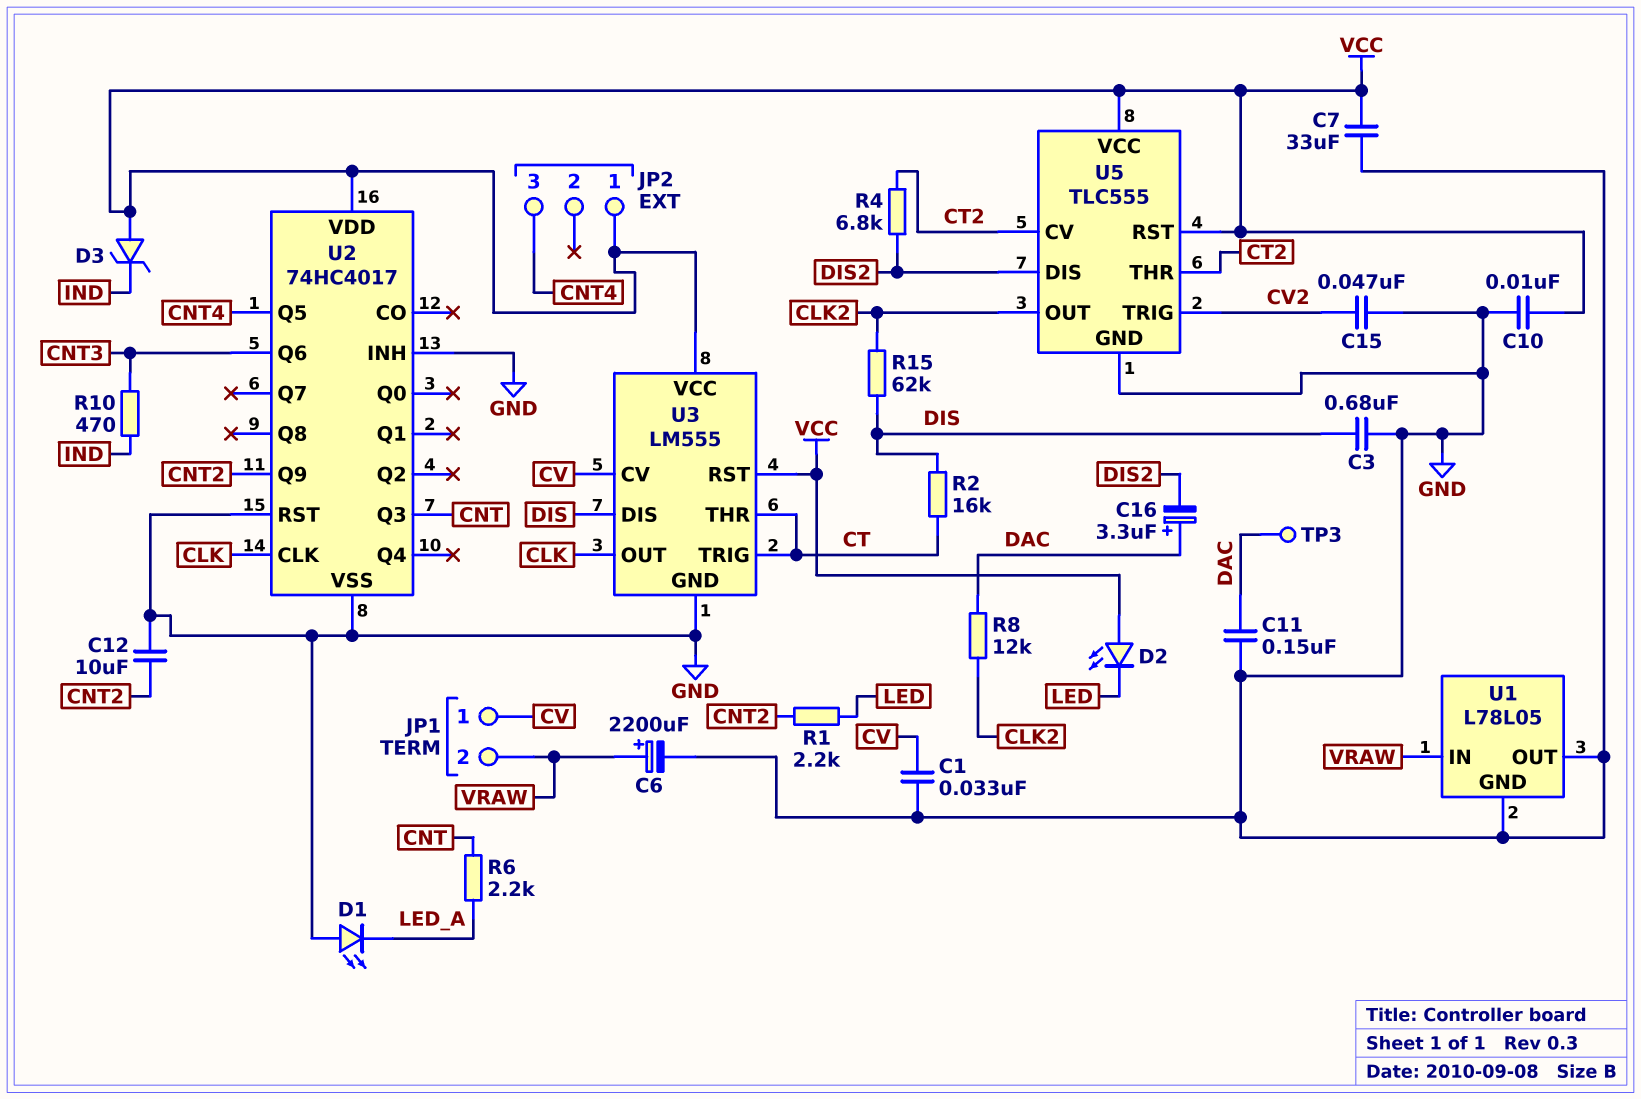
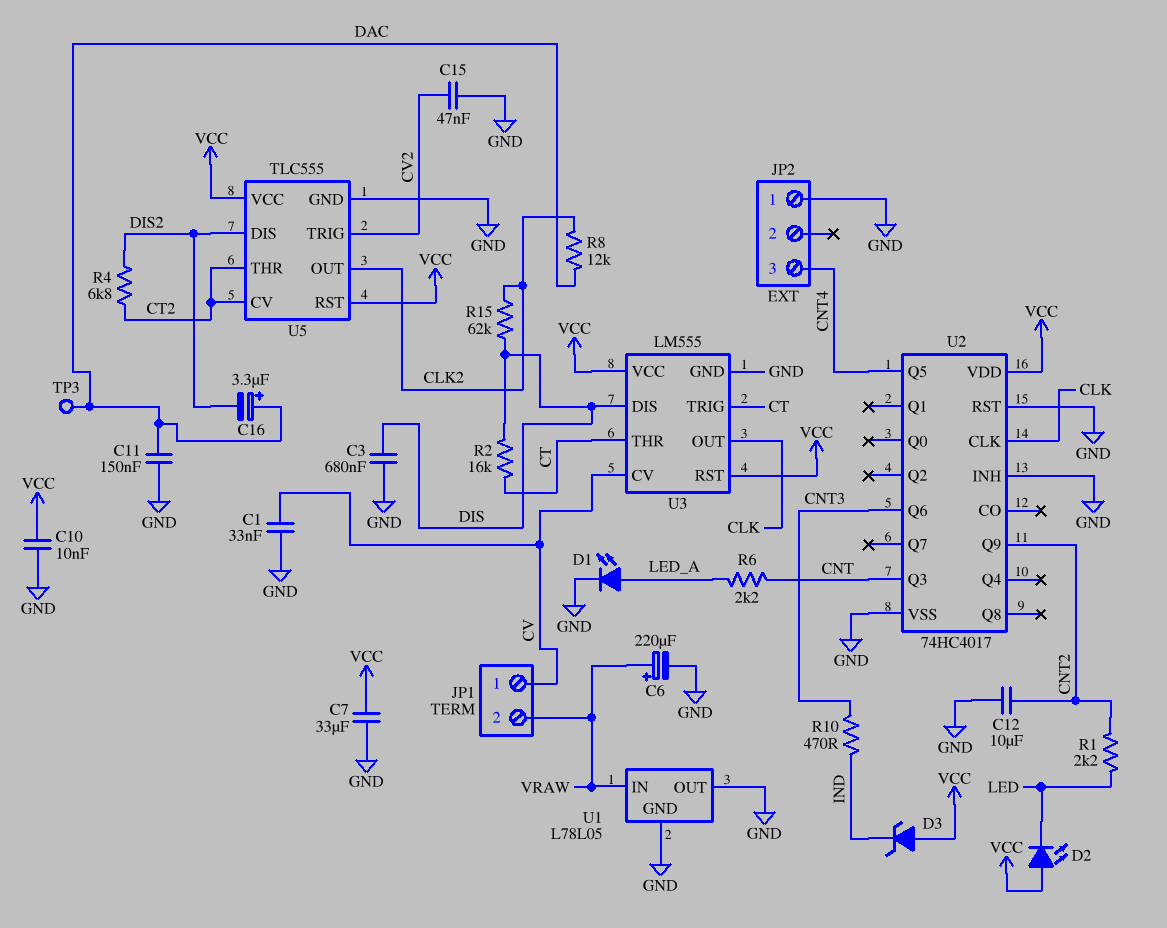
C6: 2200uF (plus VRAW, minus GND) -> 220uF (plus VRAW, minus GND)
D1: LED (A GND, K LED_A) -> LED (A LED_A, K GND)
JP2 pin 1: VCC -> GND

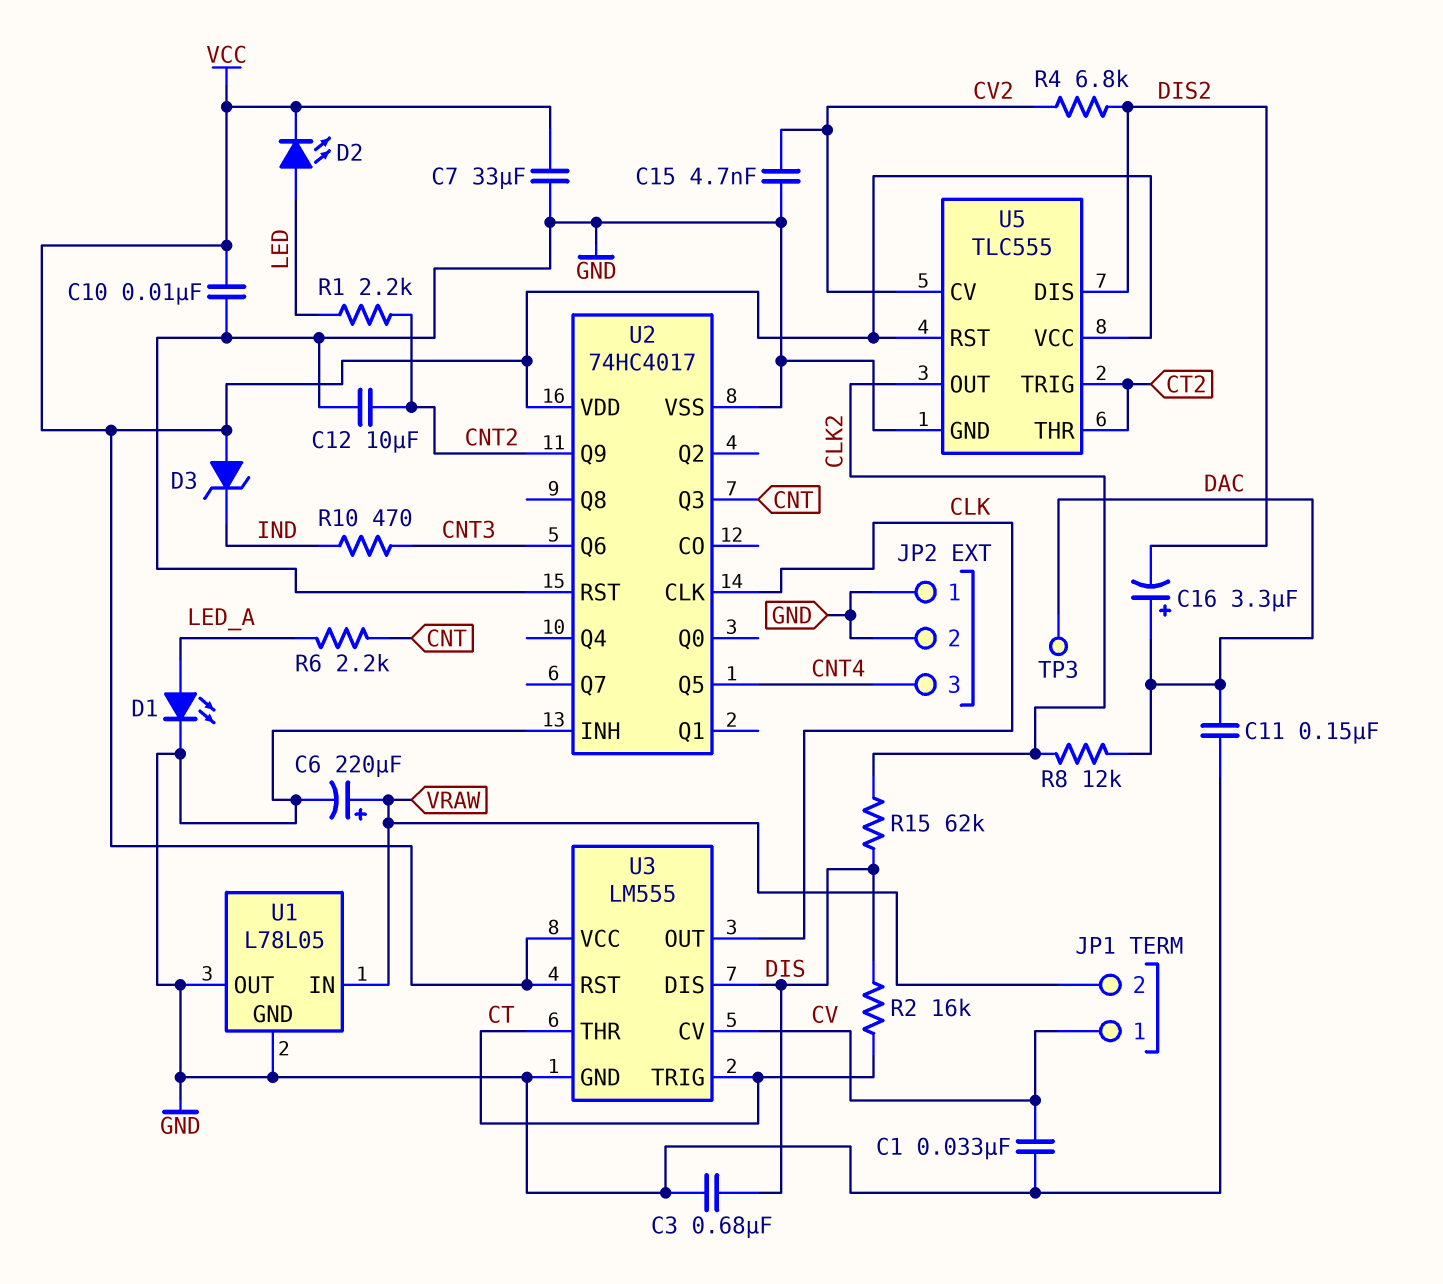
C15: 47nF (CV2, GND) -> 4.7nF (CV2, GND)
D2: LED (A VCC, K LED) -> LED (A LED, K VCC)
JP2 pin 2: none -> GND
R4: 6.8k (CT2, DIS2) -> 6.8k (CV2, DIS2)
U5 pin CV: CT2 -> CV2
U5 pin TRIG: CV2 -> CT2

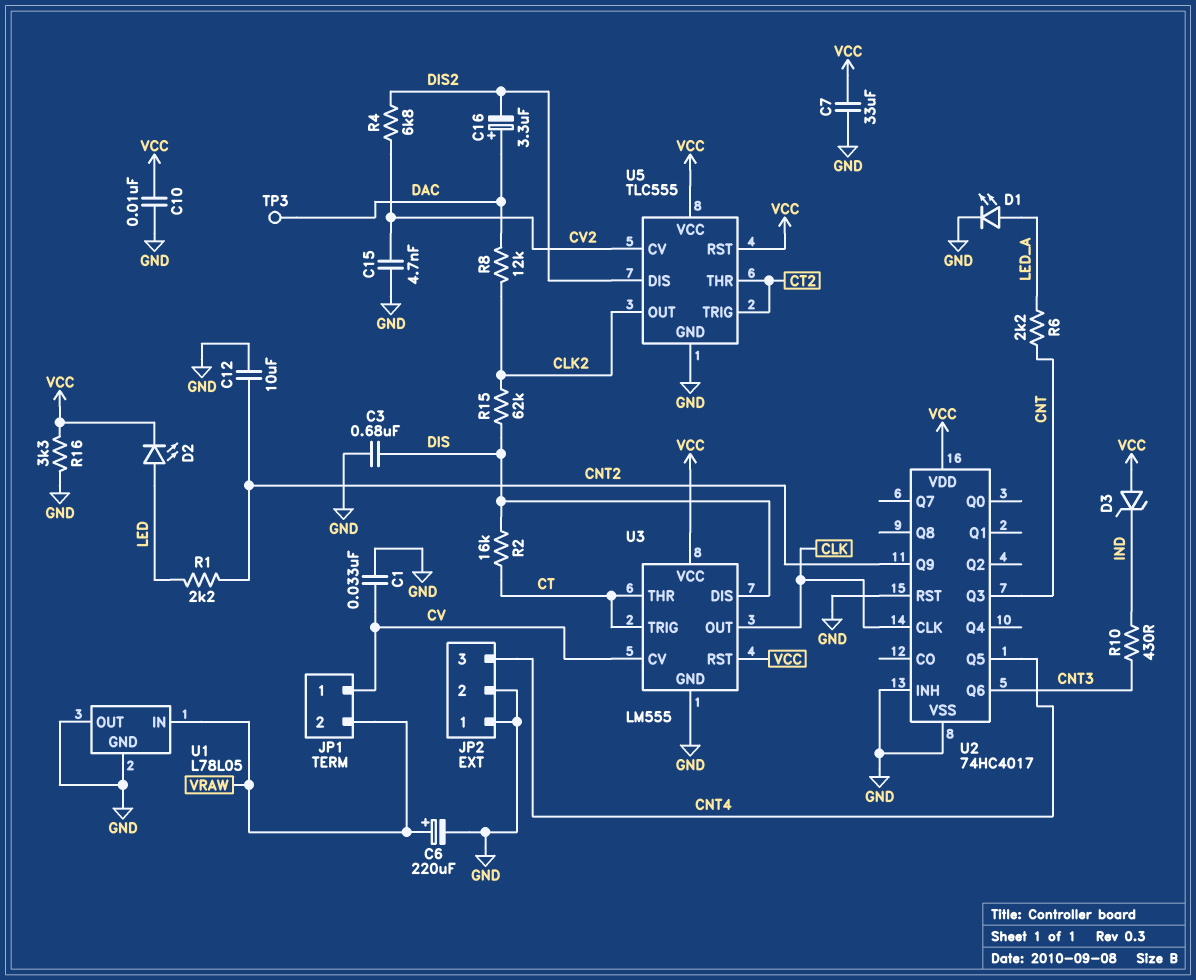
C11: 150nF (DAC, GND) -> none
R10: 470 (CNT3, IND) -> 430 (CNT3, IND)
R16: none -> 3.3k (GND, VCC)

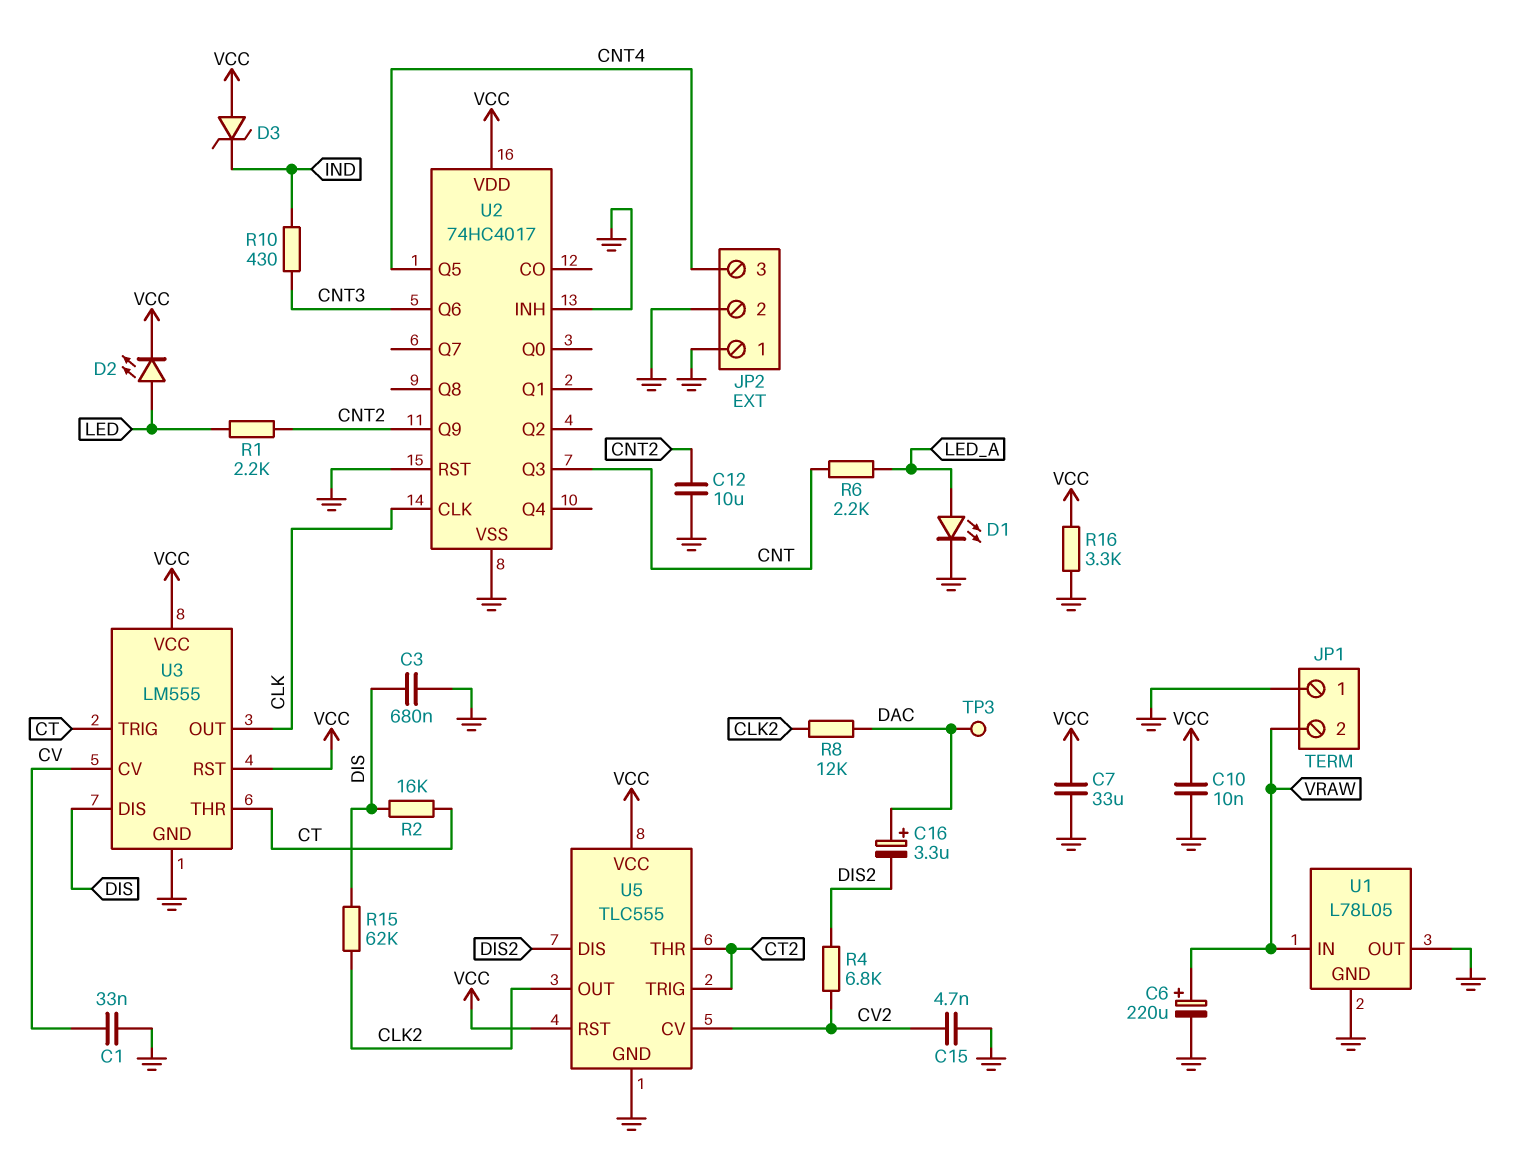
JP1 pin 1: CV -> GND

